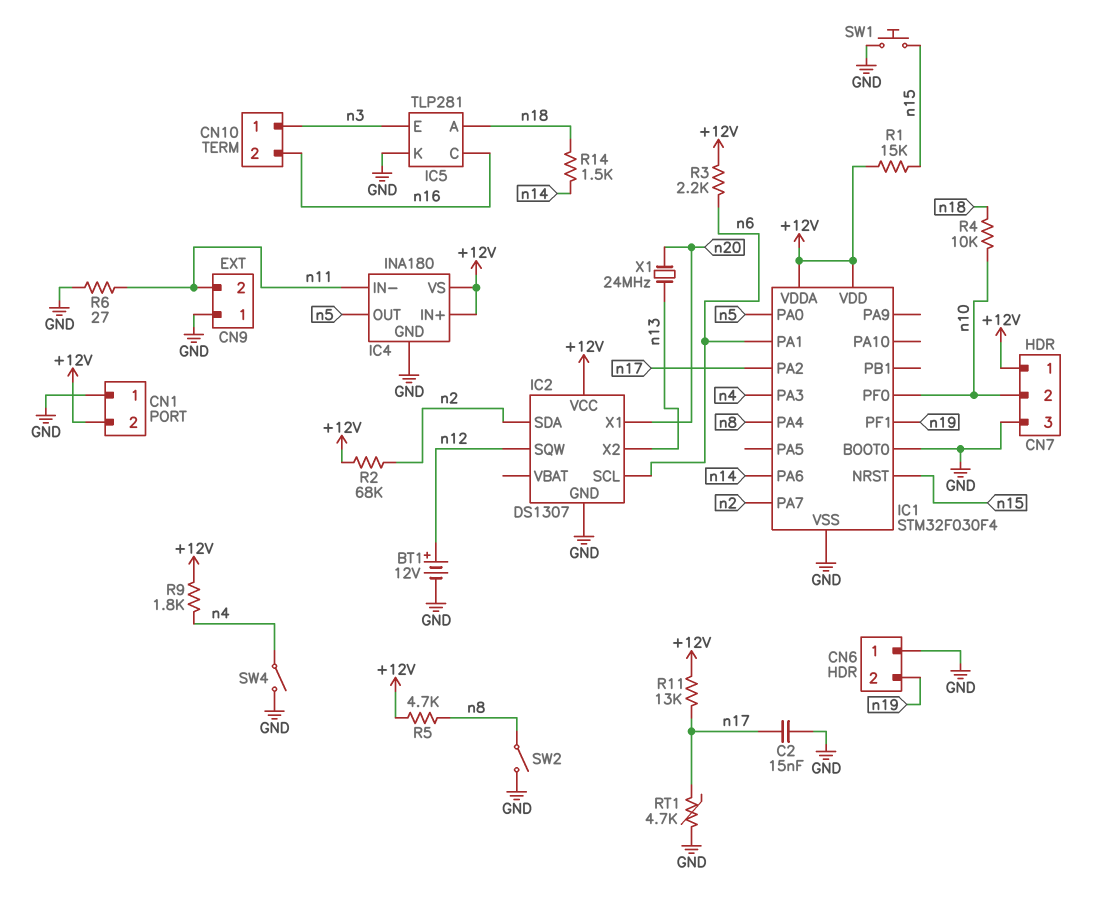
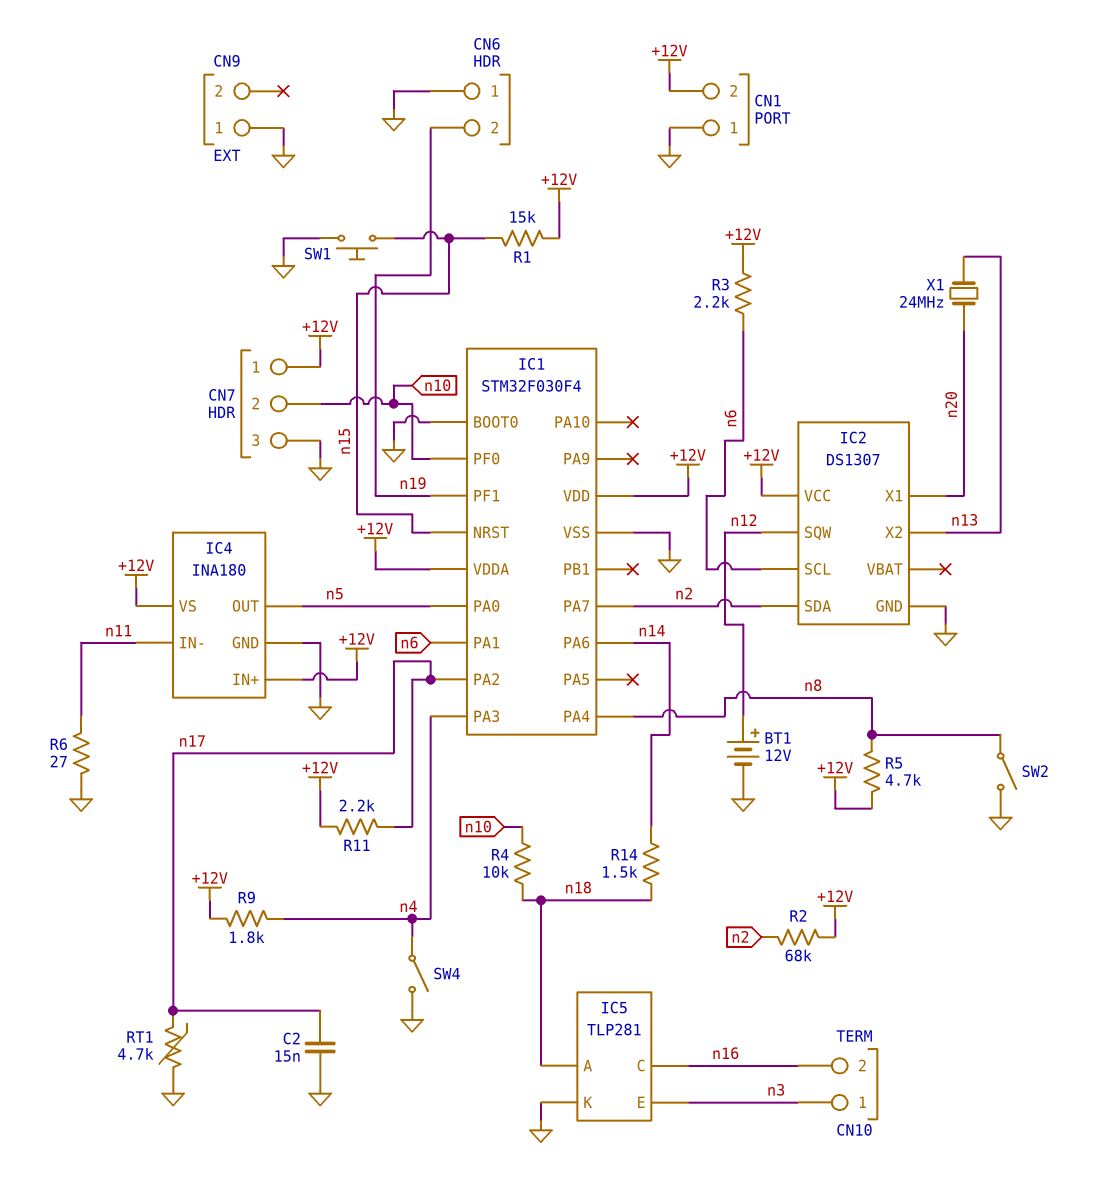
CN9 pin 2: n11 -> none
R11: 13k (+12V, n17) -> 2.2k (+12V, n17)

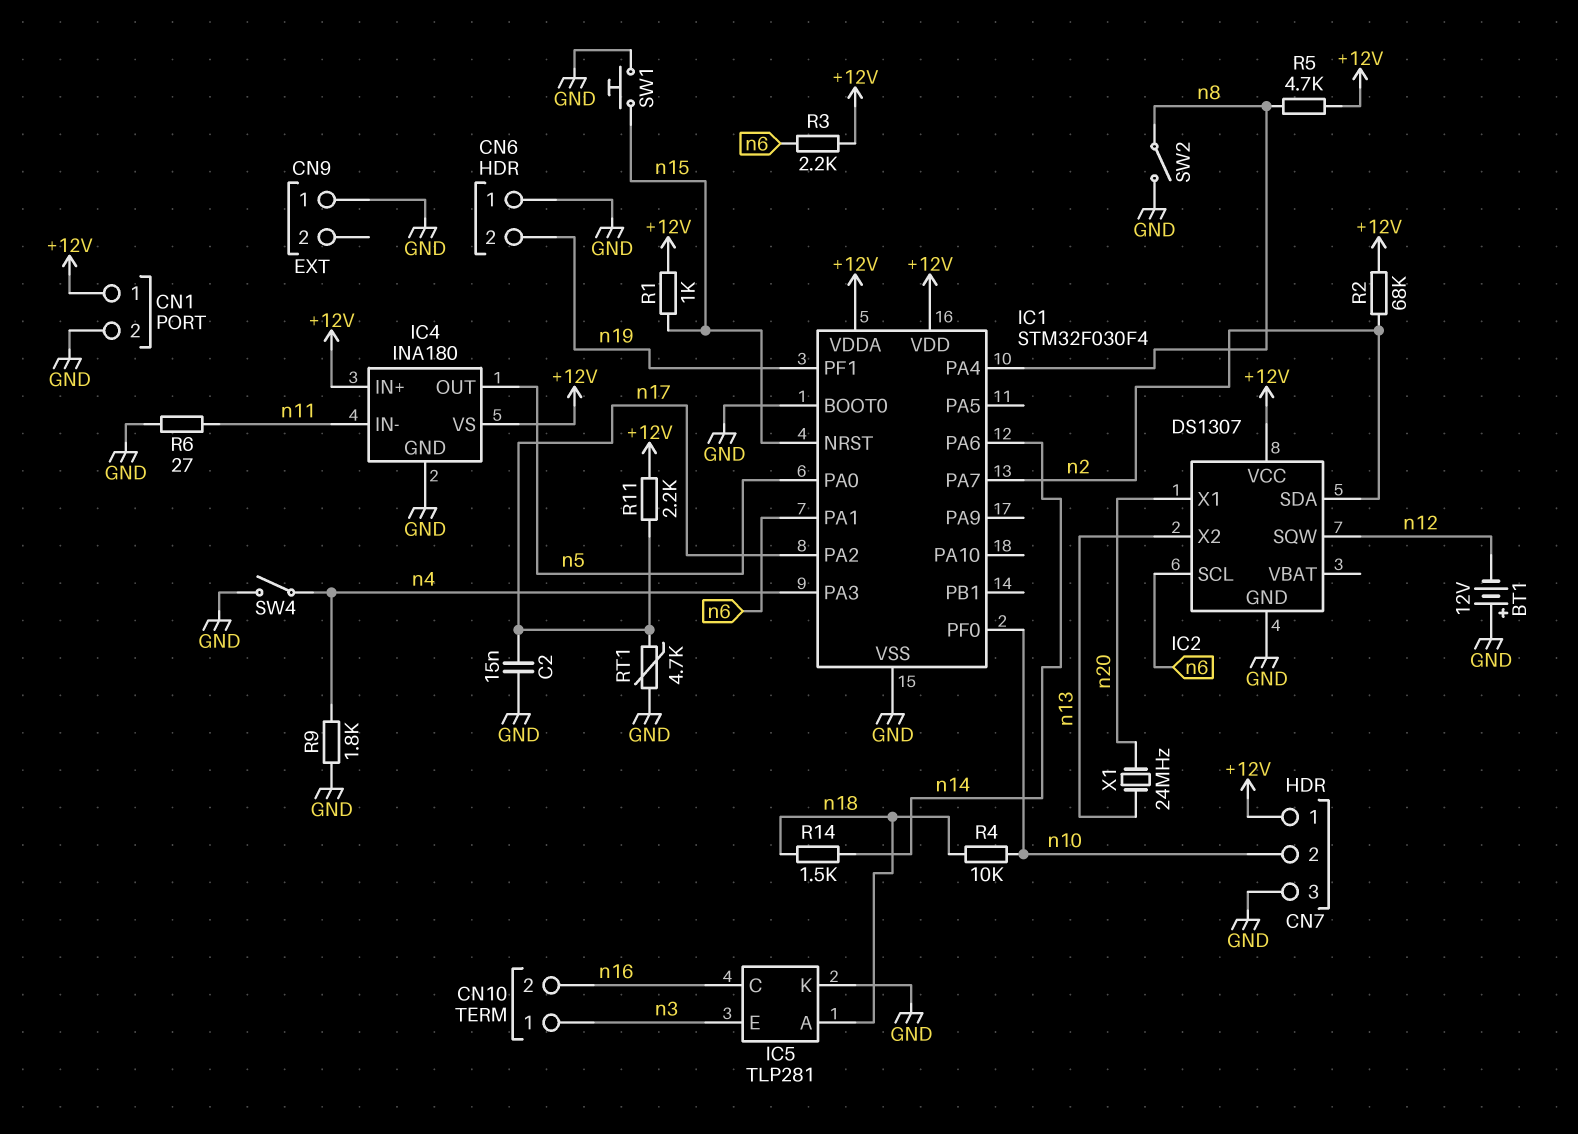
BT1: 12V (plus n12, minus GND) -> 12V (plus GND, minus n12)
CN1 pin 1: GND -> +12V
CN1 pin 2: +12V -> GND
R1: 15k (+12V, n15) -> 1k (+12V, n15)
R9: 1.8k (+12V, n4) -> 1.8k (GND, n4)

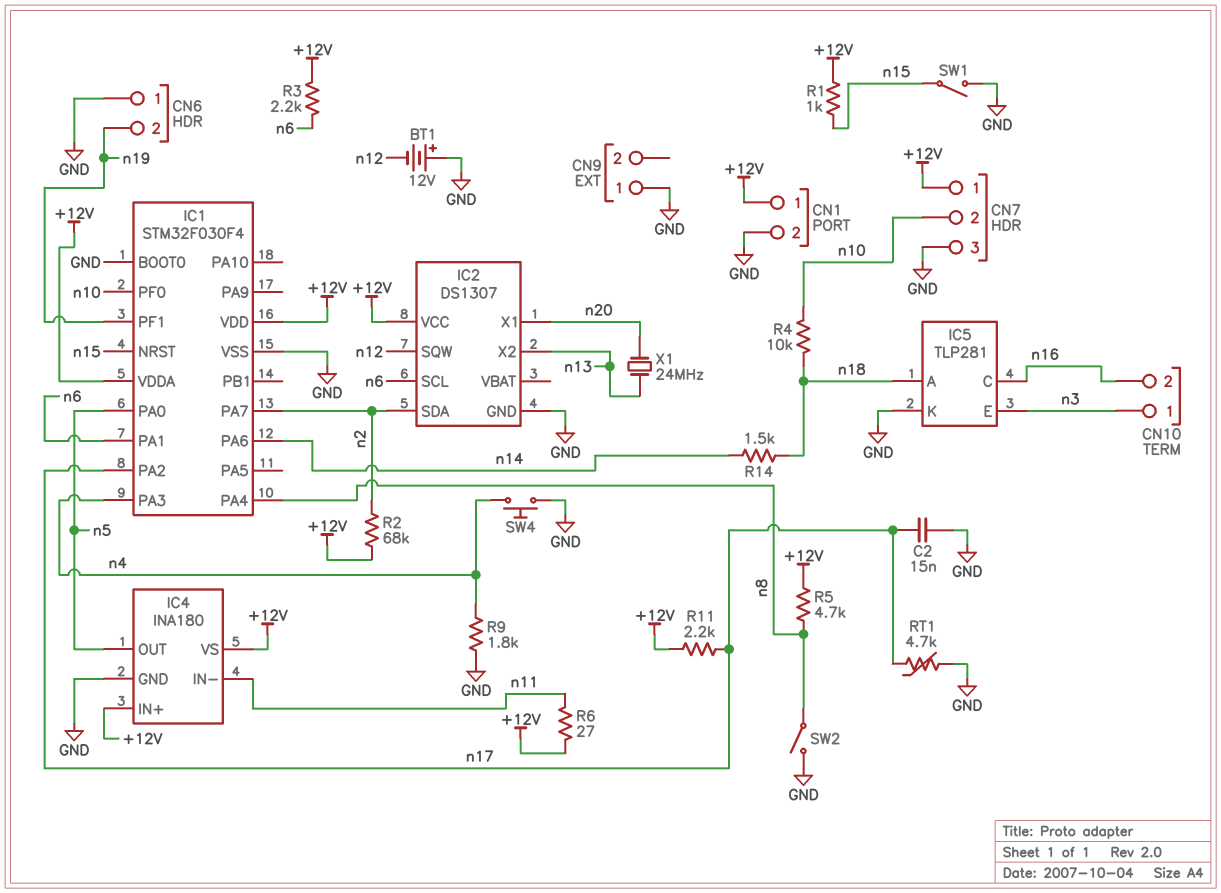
R6: 27 (GND, n11) -> 27 (+12V, n11)
SW1: button (GND, n15) -> switch (GND, n15)
SW4: switch (GND, n4) -> button (GND, n4)

